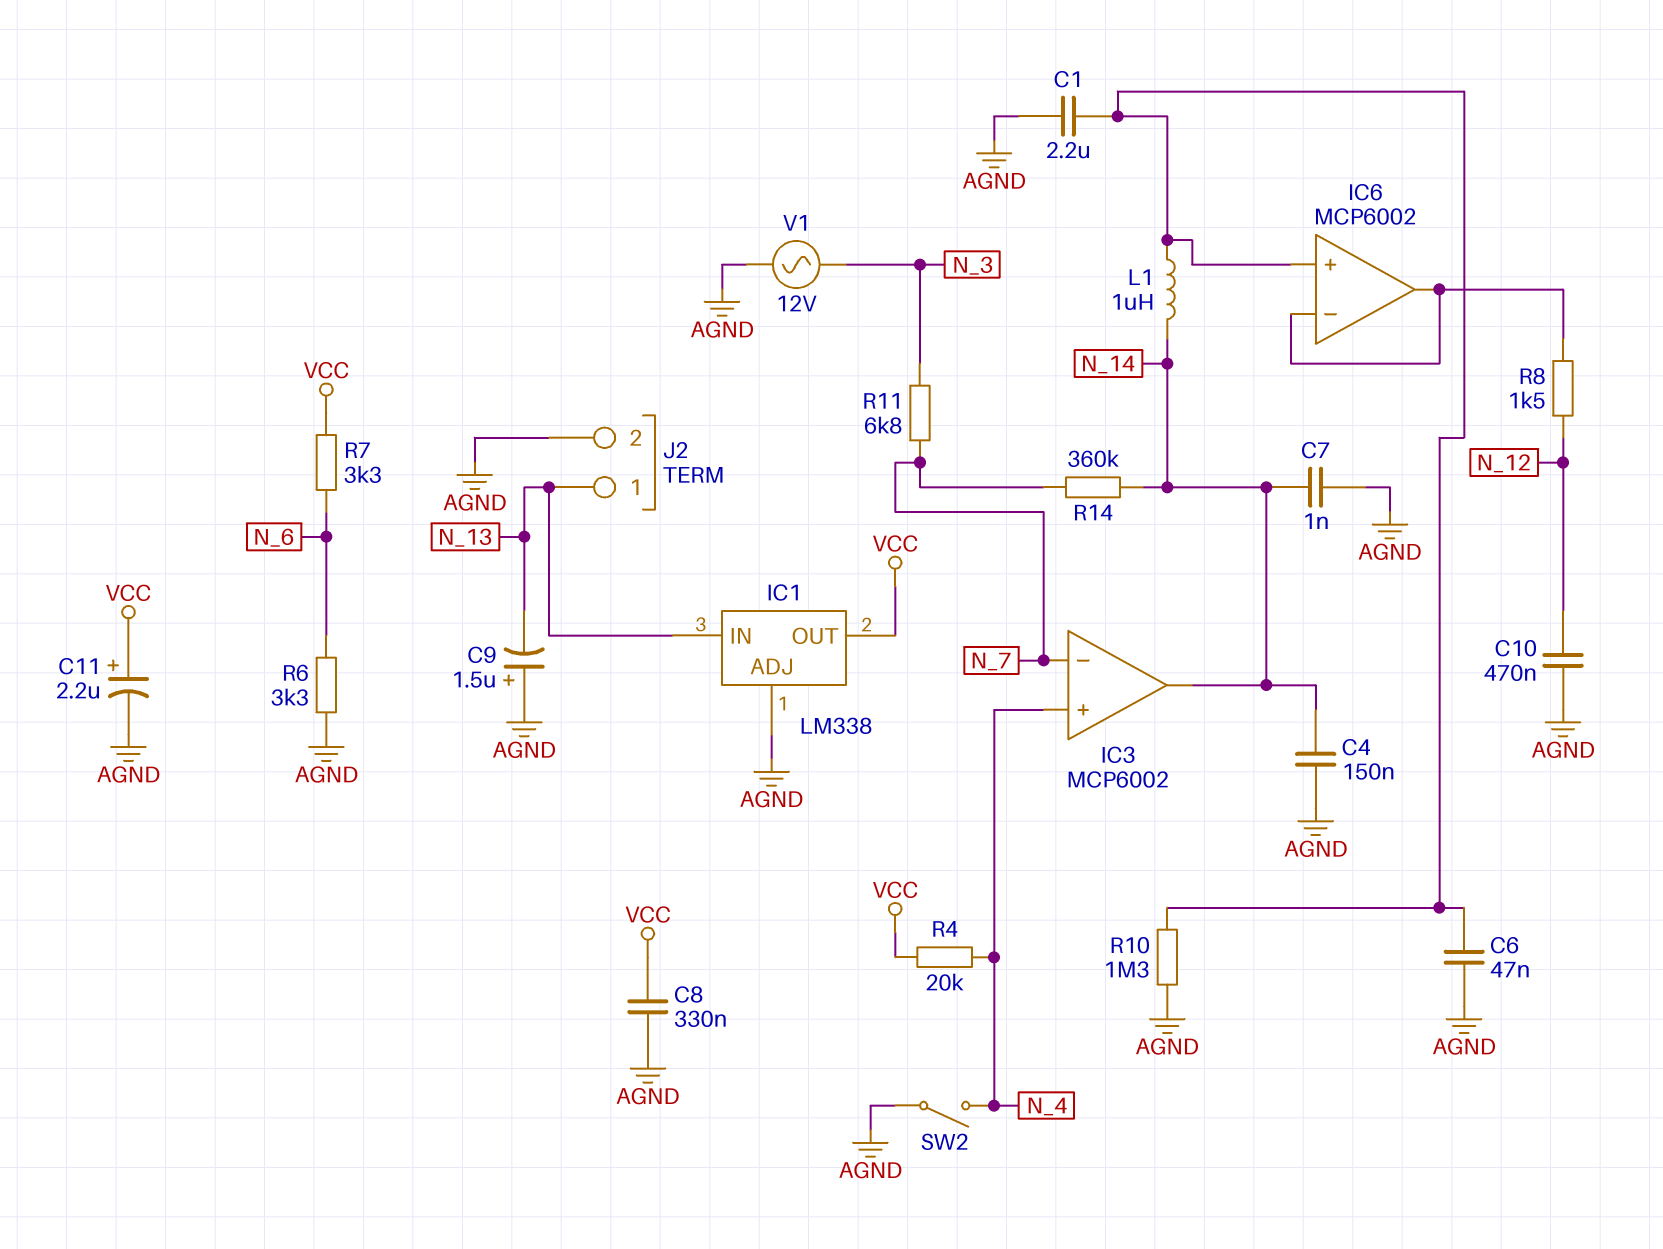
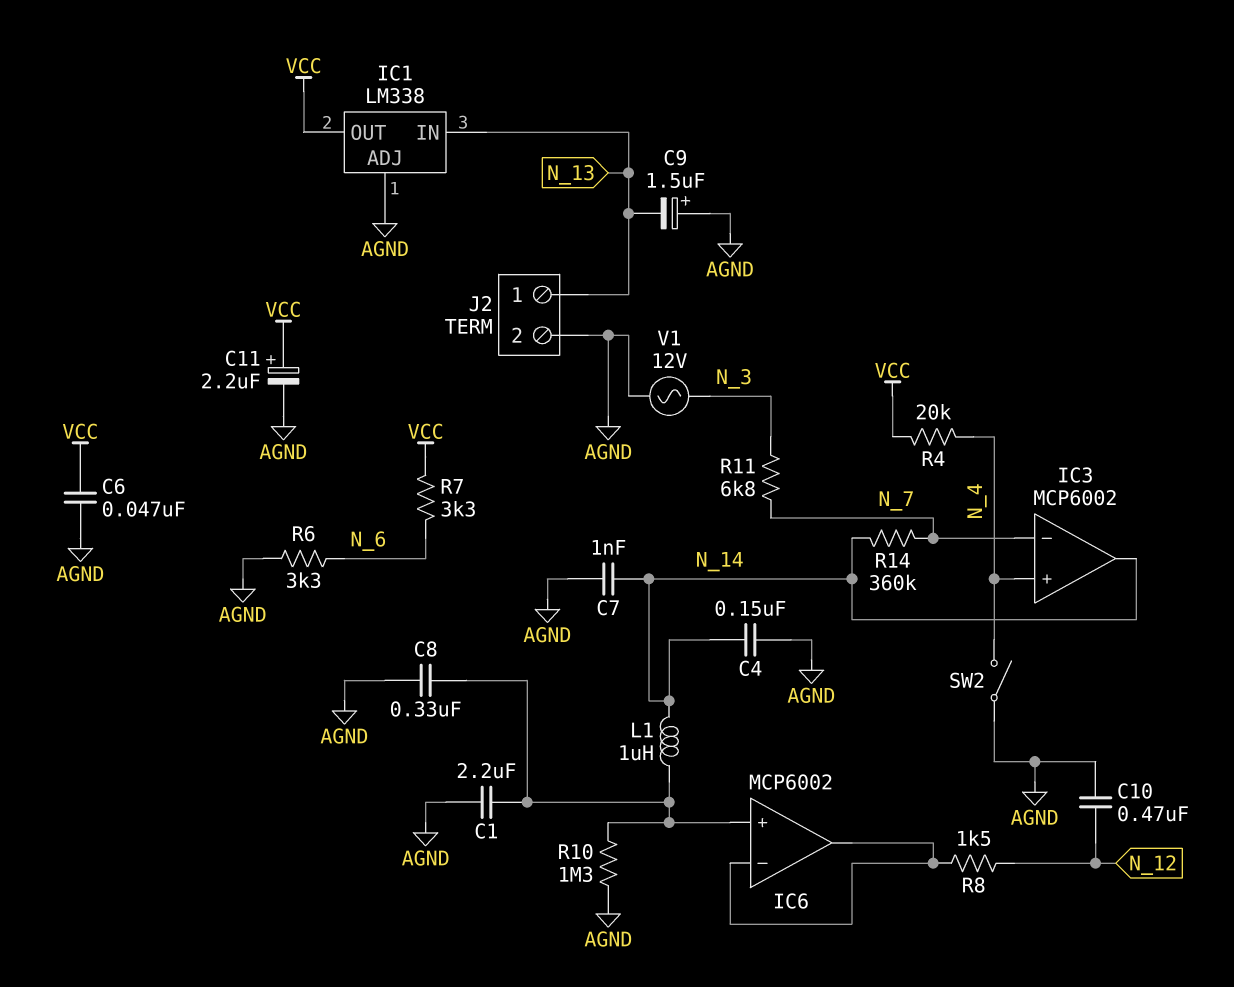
C6: 47nF (AGND, IC6/in+) -> 47nF (AGND, VCC)
C8: 330nF (AGND, VCC) -> 330nF (AGND, IC6/in+)

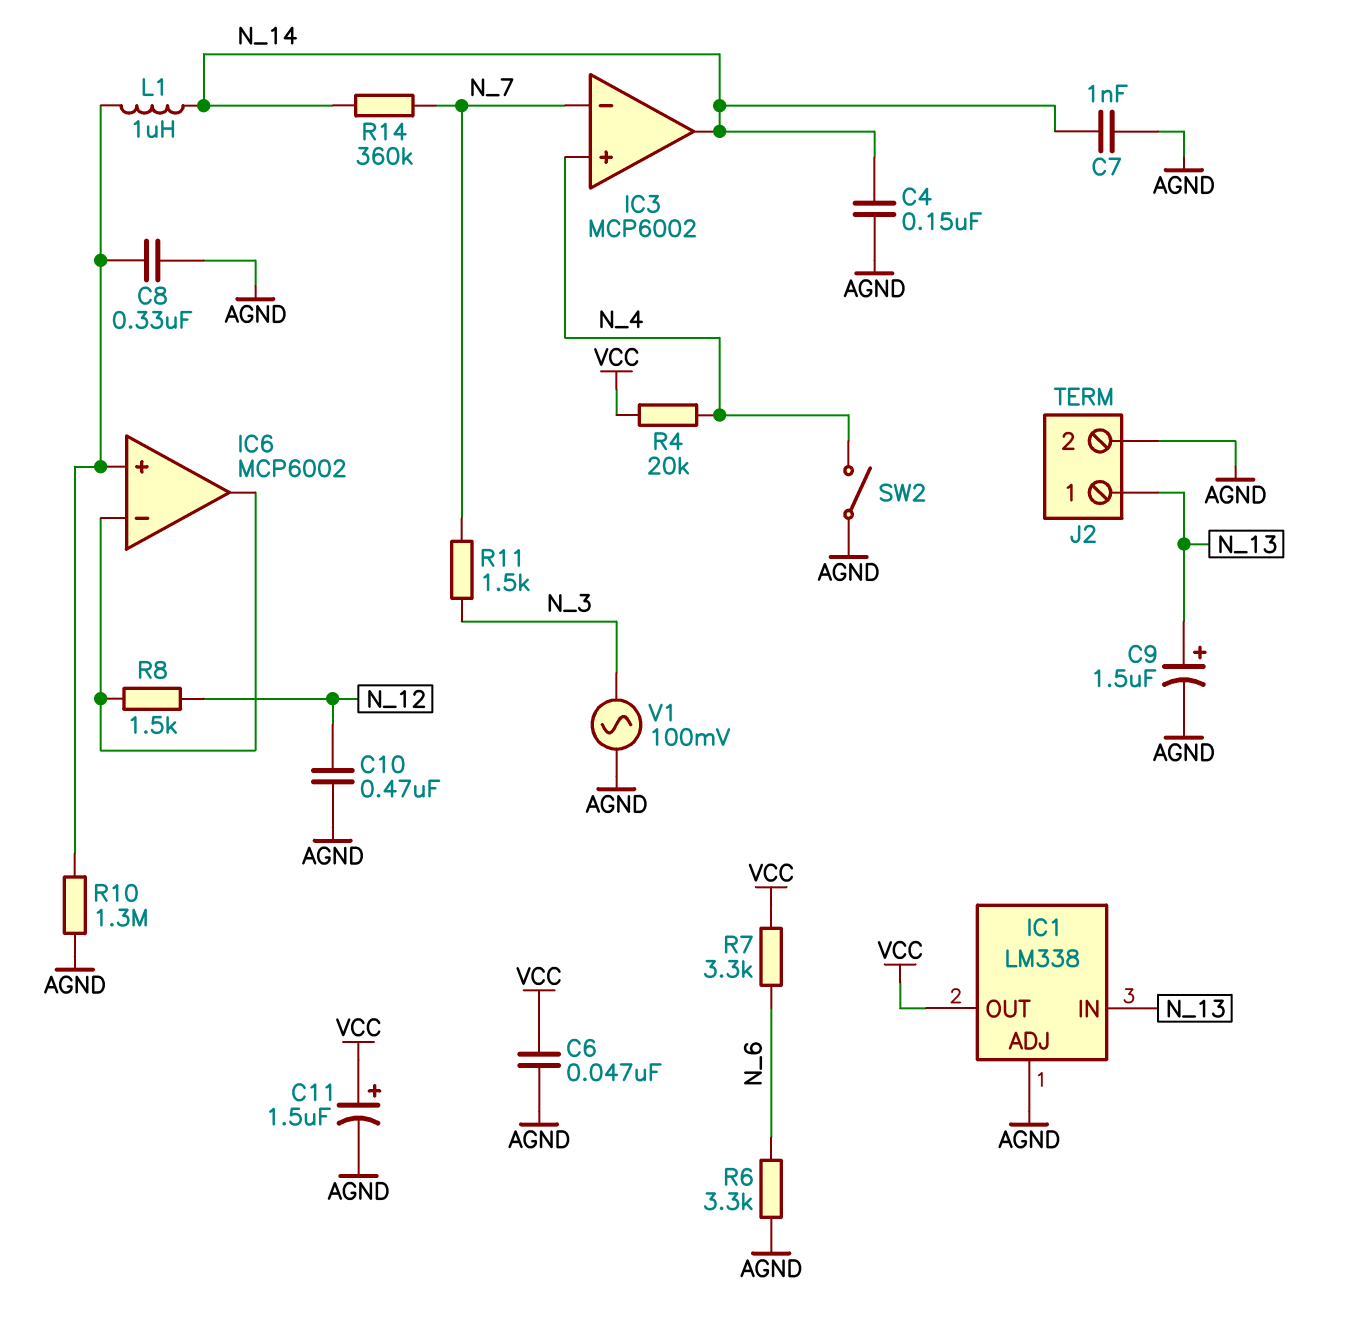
C1: 2.2uF (AGND, IC6/in+) -> none
C9: 1.5uF (plus AGND, minus N_13) -> 1.5uF (plus N_13, minus AGND)
C11: 2.2uF (plus VCC, minus AGND) -> 1.5uF (plus VCC, minus AGND)
R11: 6.8k (N_3, N_7) -> 1.5k (N_3, N_7)
V1: AC 12V (AGND, N_3) -> AC 100mV (AGND, N_3)

